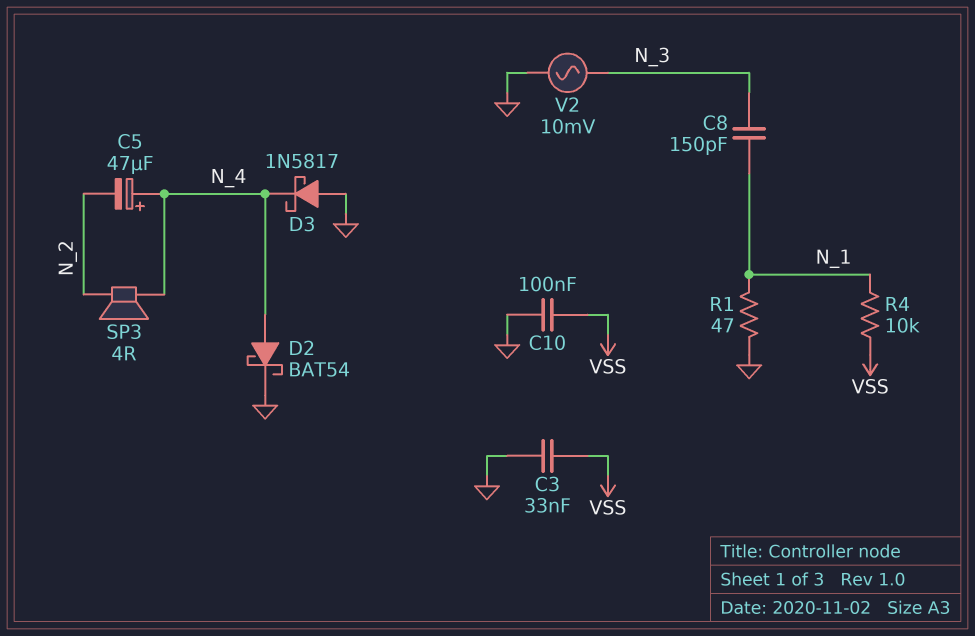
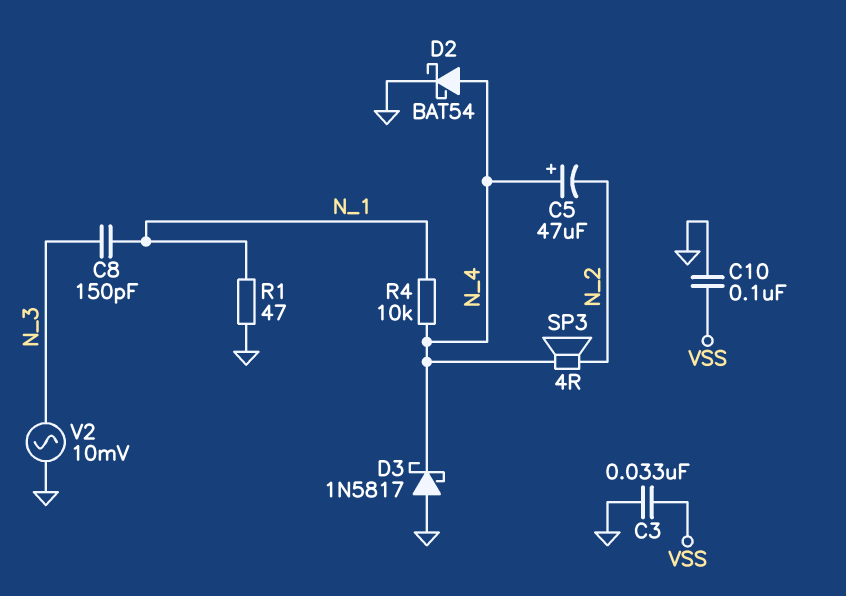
R4: 10k (N_1, VSS) -> 10k (N_1, N_4)

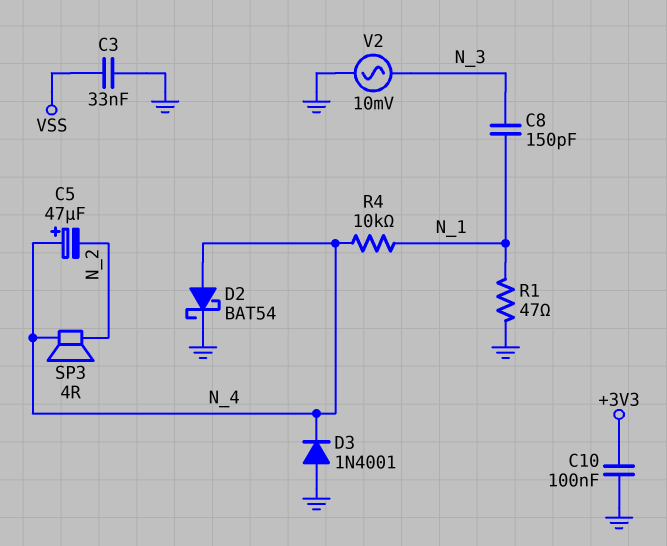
C10: 100nF (GND, VSS) -> 100nF (+3V3, GND)
D3: schottky 1N5817 (A GND, K N_4) -> diode 1N4001 (A GND, K N_4)

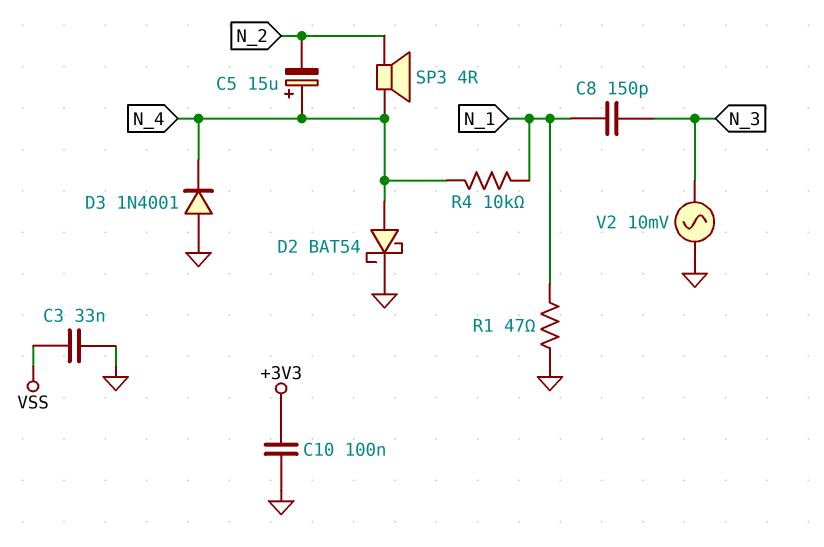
C5: 47uF (plus N_4, minus N_2) -> 15uF (plus N_4, minus N_2)

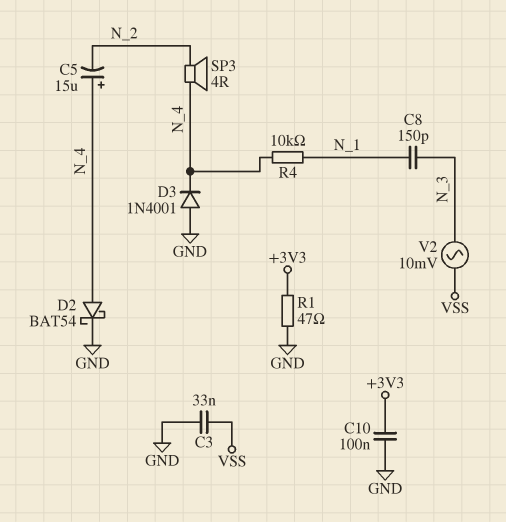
R1: 47 (GND, N_1) -> 47 (+3V3, GND)
V2: AC 10mV (GND, N_3) -> AC 10mV (N_3, VSS)

